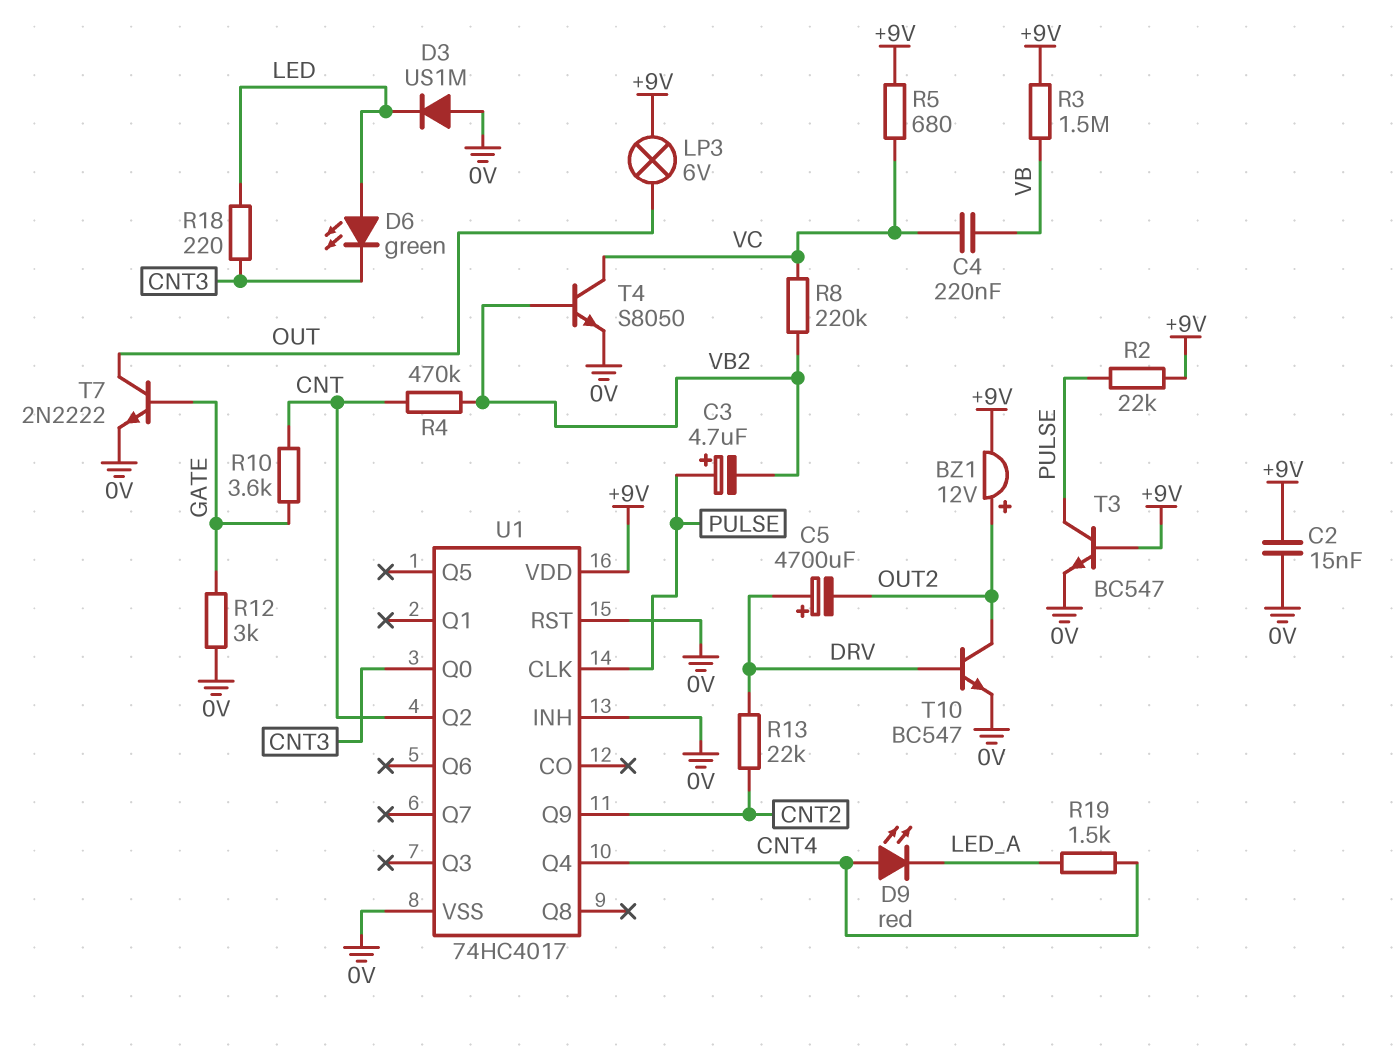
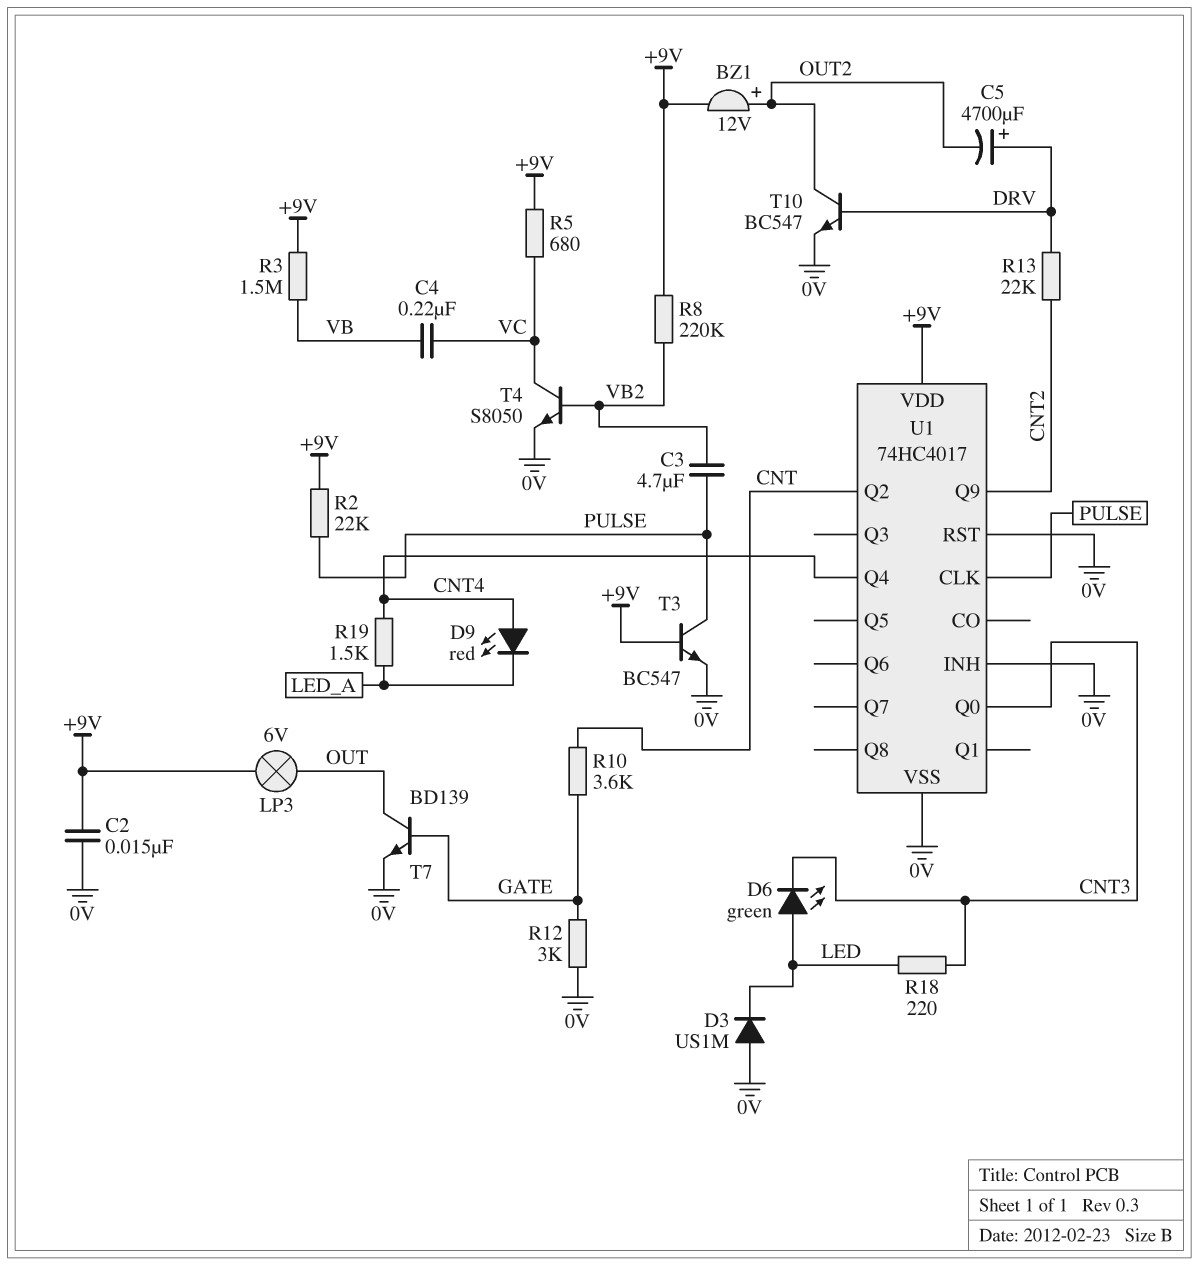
C3: 4.7uF (plus PULSE, minus VB2) -> 4.7uF (PULSE, VB2)
R4: 470k (CNT, VB2) -> none
R8: 220k (VB2, VC) -> 220k (+9V, VB2)
T7: NPN 2N2222 (B GATE, C OUT, E 0V) -> NPN BD139 (B GATE, C OUT, E 0V)

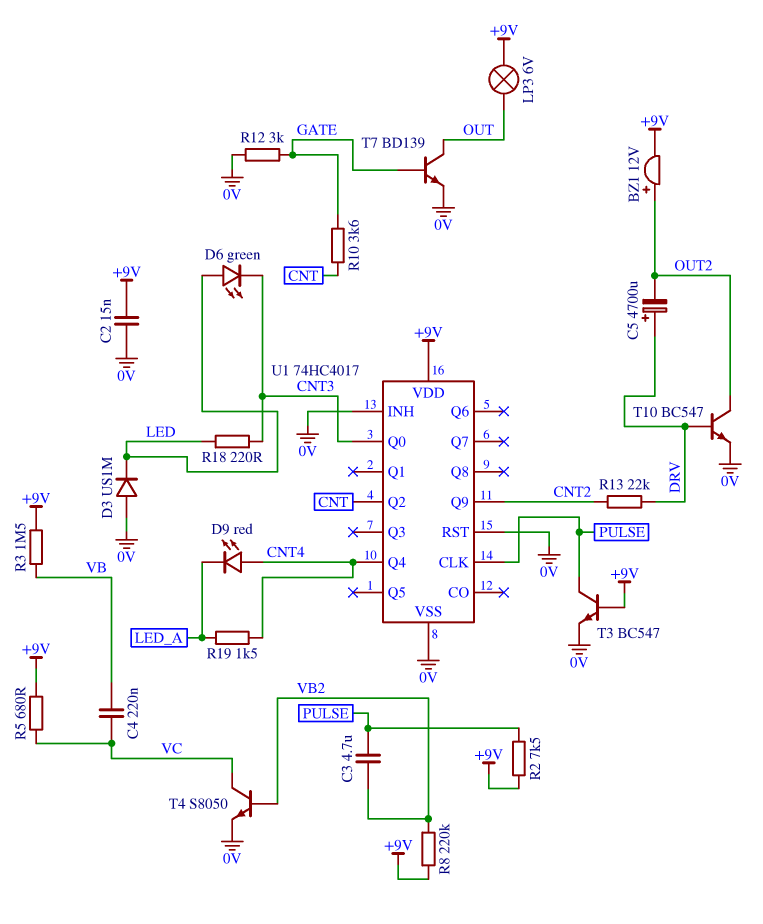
R2: 22k (+9V, PULSE) -> 7.5k (+9V, PULSE)

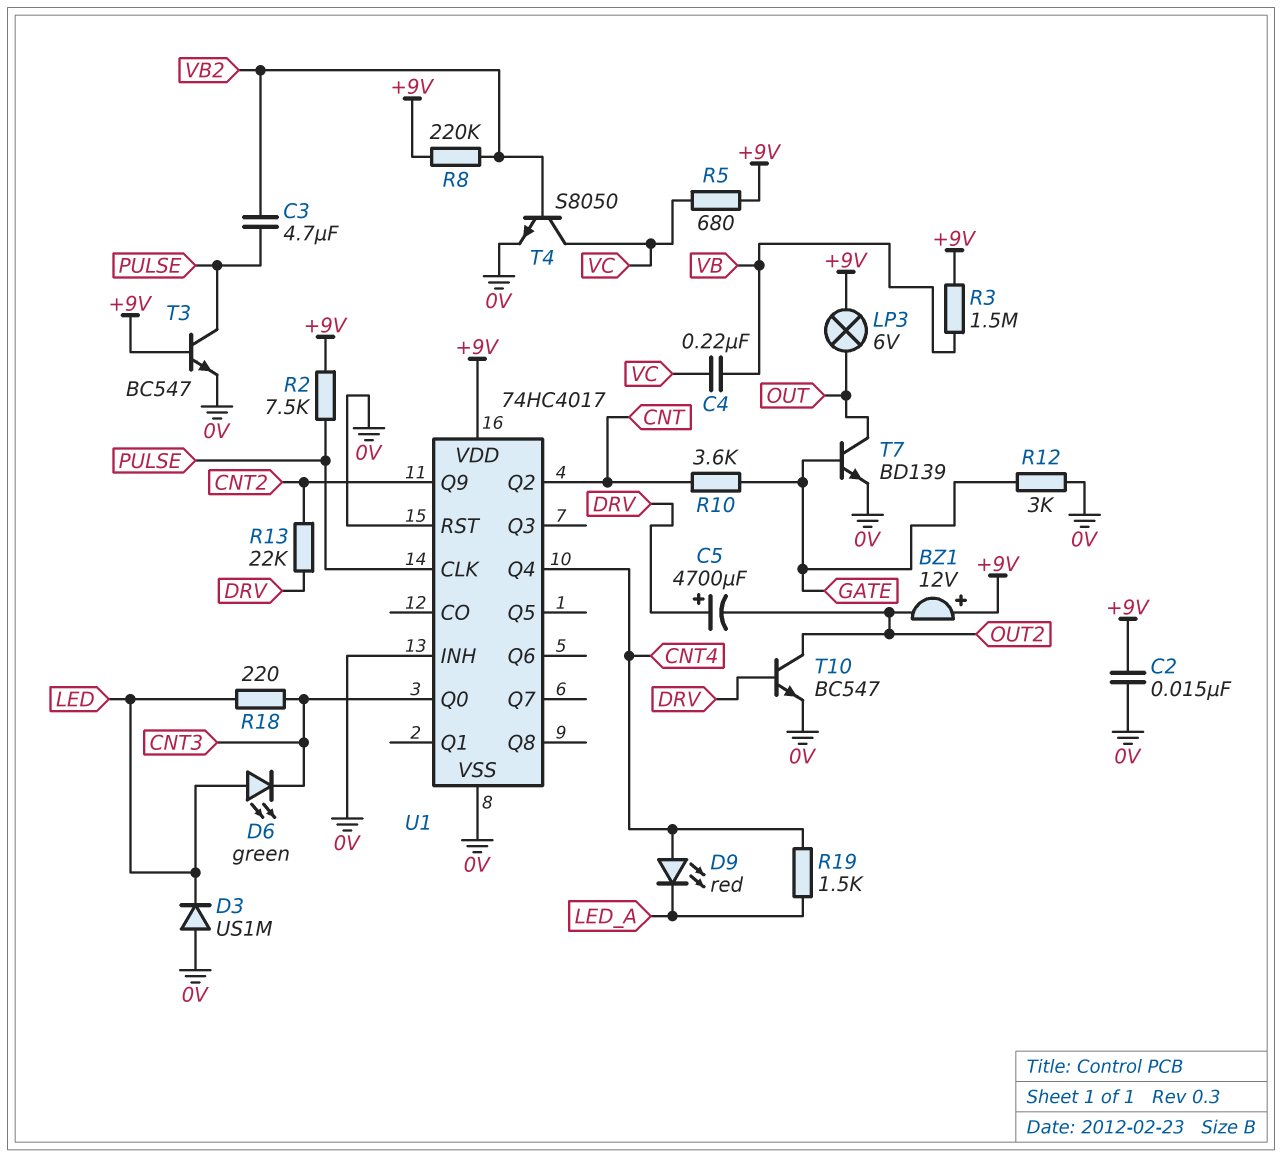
BZ1: buzzer 12V (plus OUT2, minus +9V) -> buzzer 12V (plus +9V, minus OUT2)

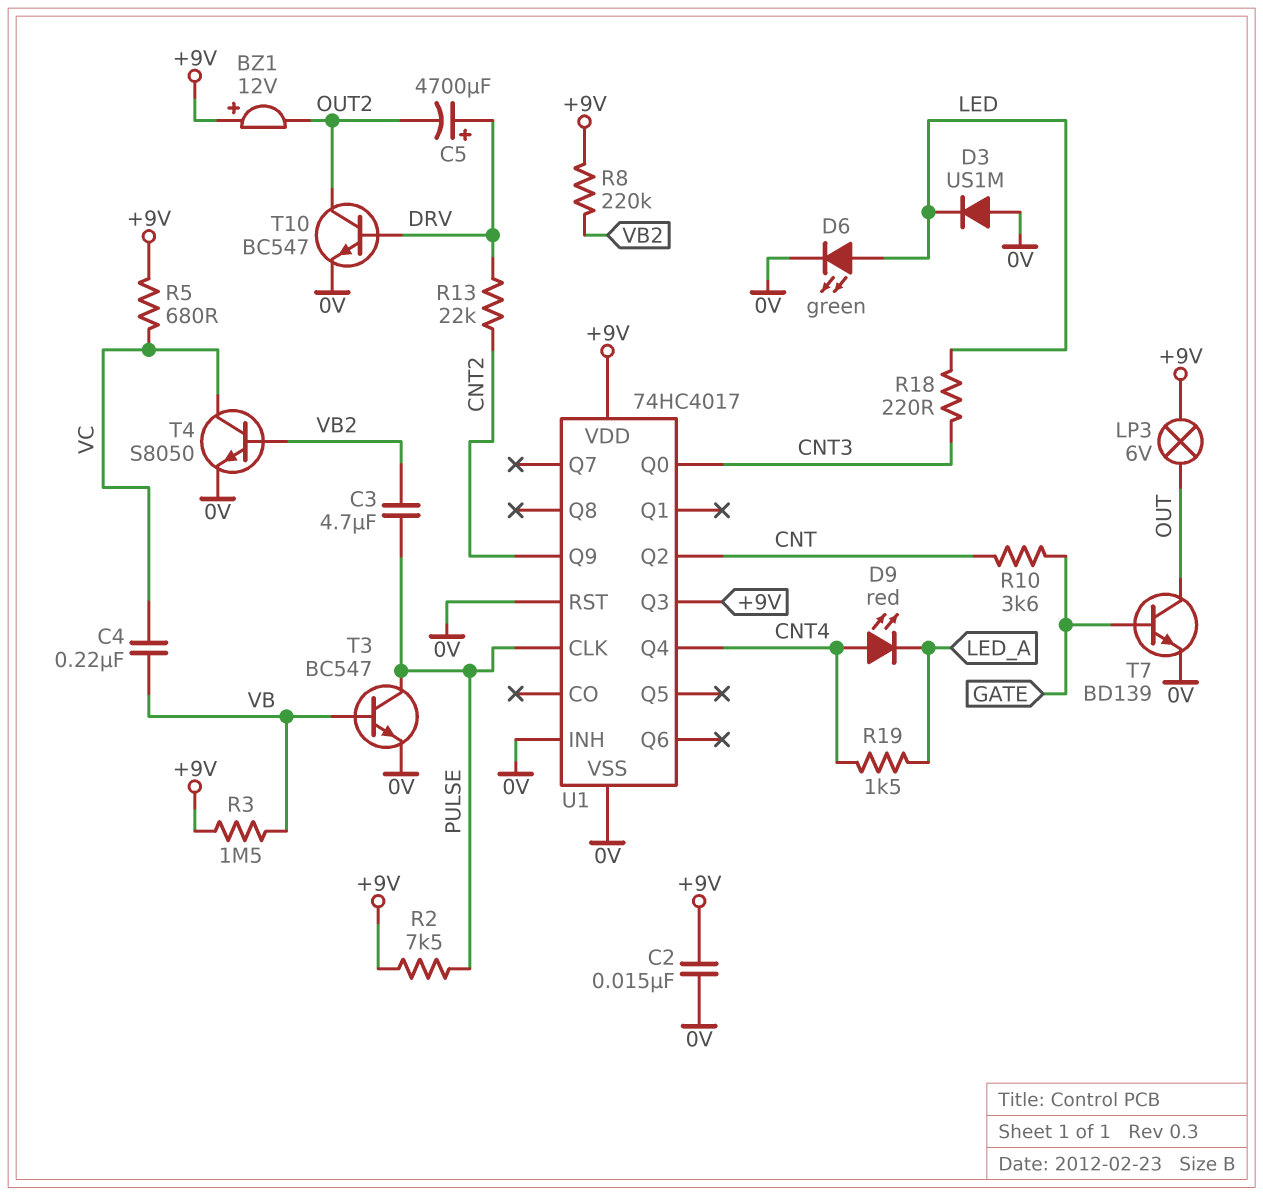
D6: LED green (A LED, K CNT3) -> LED green (A LED, K 0V)
R12: 3k (0V, GATE) -> none
T3: NPN BC547 (B +9V, C PULSE, E 0V) -> NPN BC547 (B VB, C PULSE, E 0V)
U1 pin Q3: none -> +9V

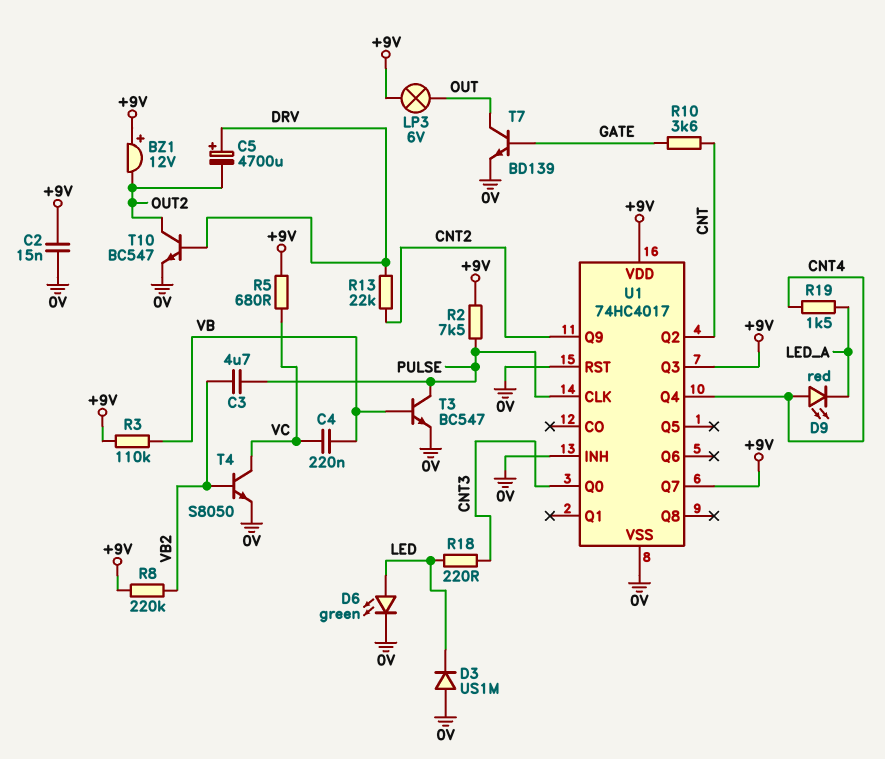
R3: 1.5M (+9V, VB) -> 110k (+9V, VB)
U1 pin Q7: none -> +9V

